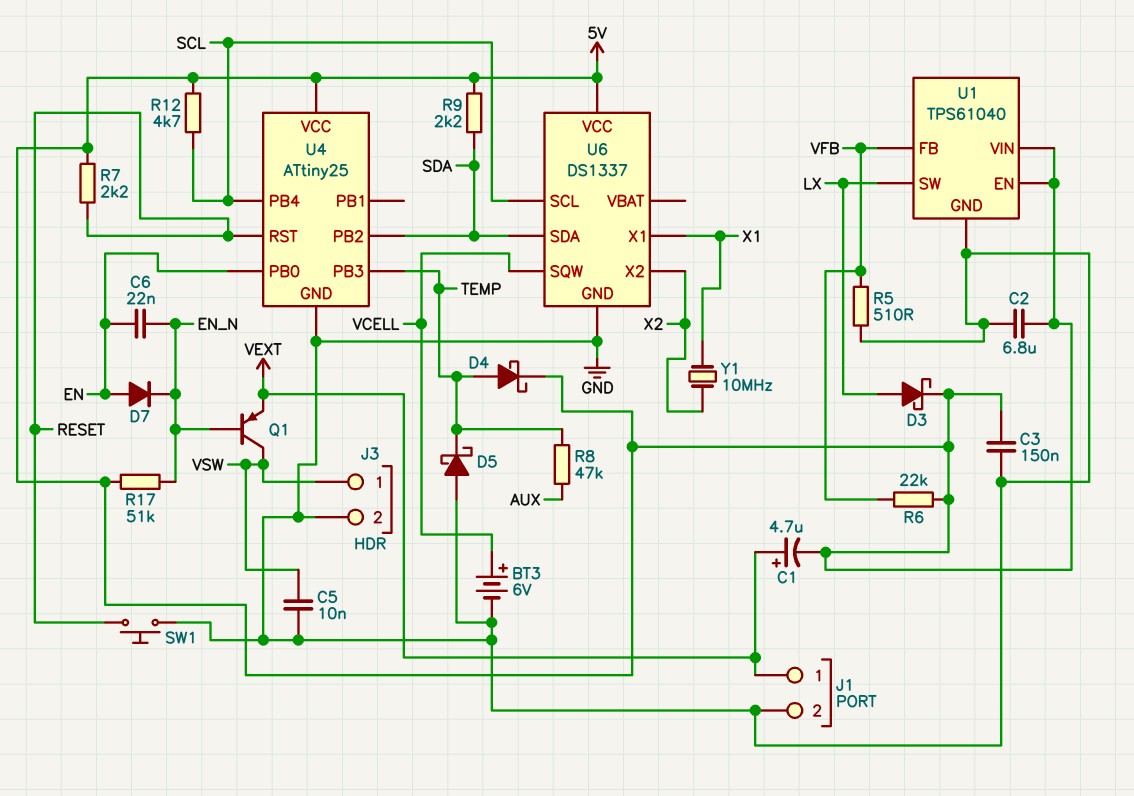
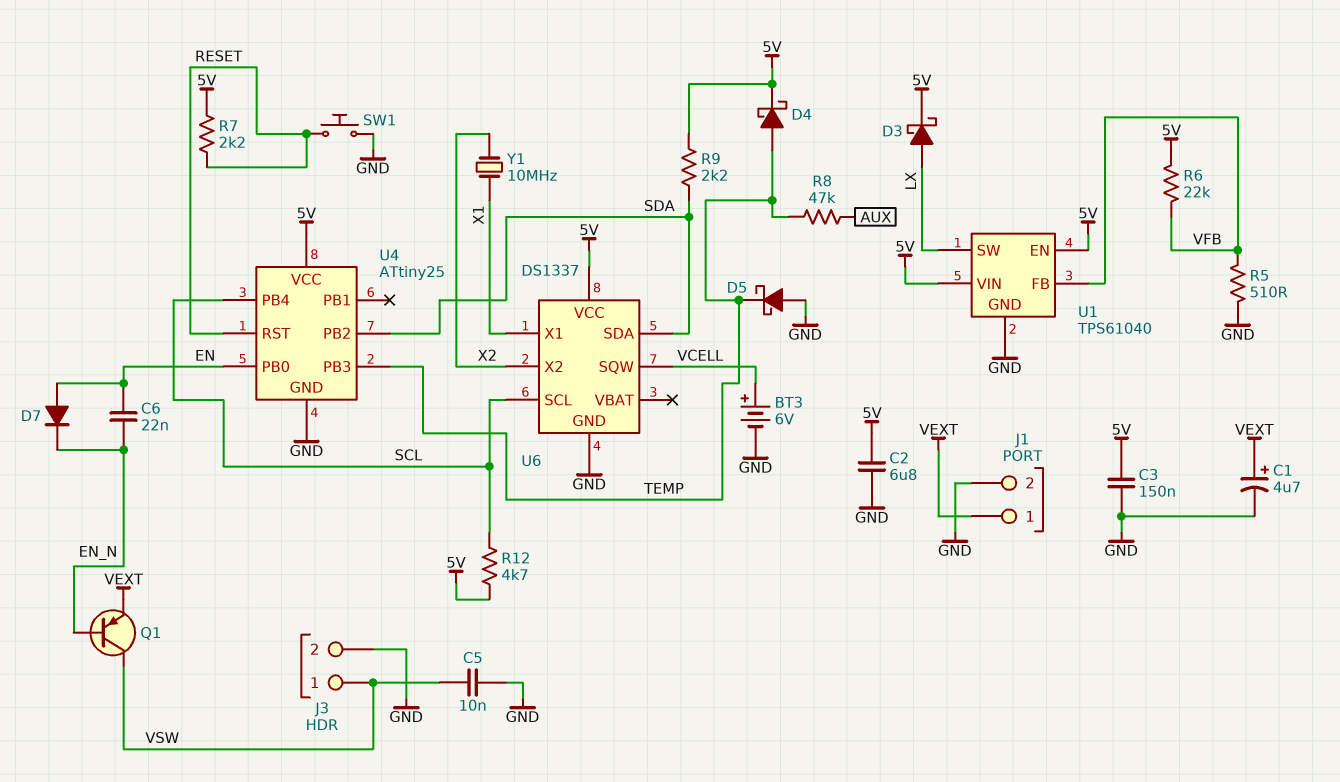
C1: 4.7uF (plus VEXT, minus 5V) -> 4.7uF (plus VEXT, minus GND)
R17: 51k (5V, EN_N) -> none

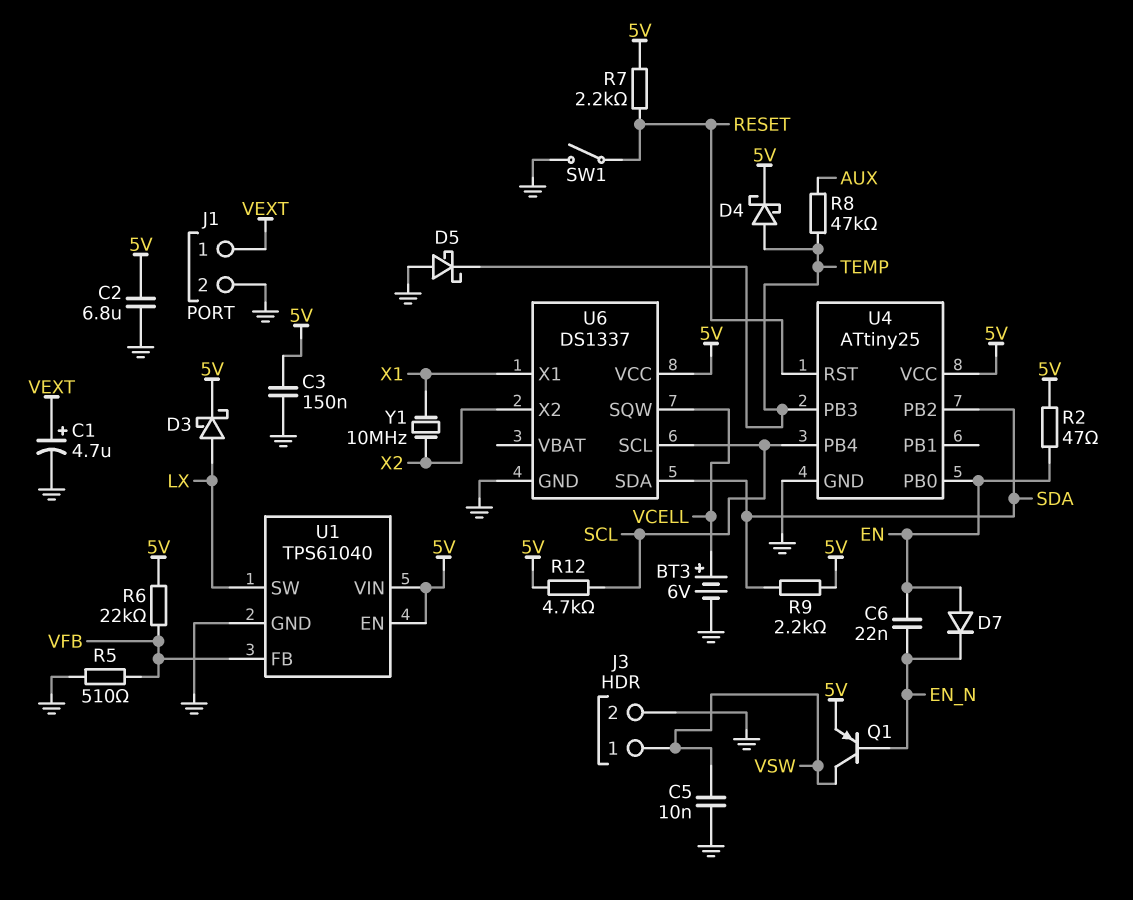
Q1: PNP (B EN_N, C VSW, E VEXT) -> PNP (B EN_N, C VSW, E 5V)
R2: none -> 47 (5V, EN)
SW1: button (GND, RESET) -> switch (GND, RESET)

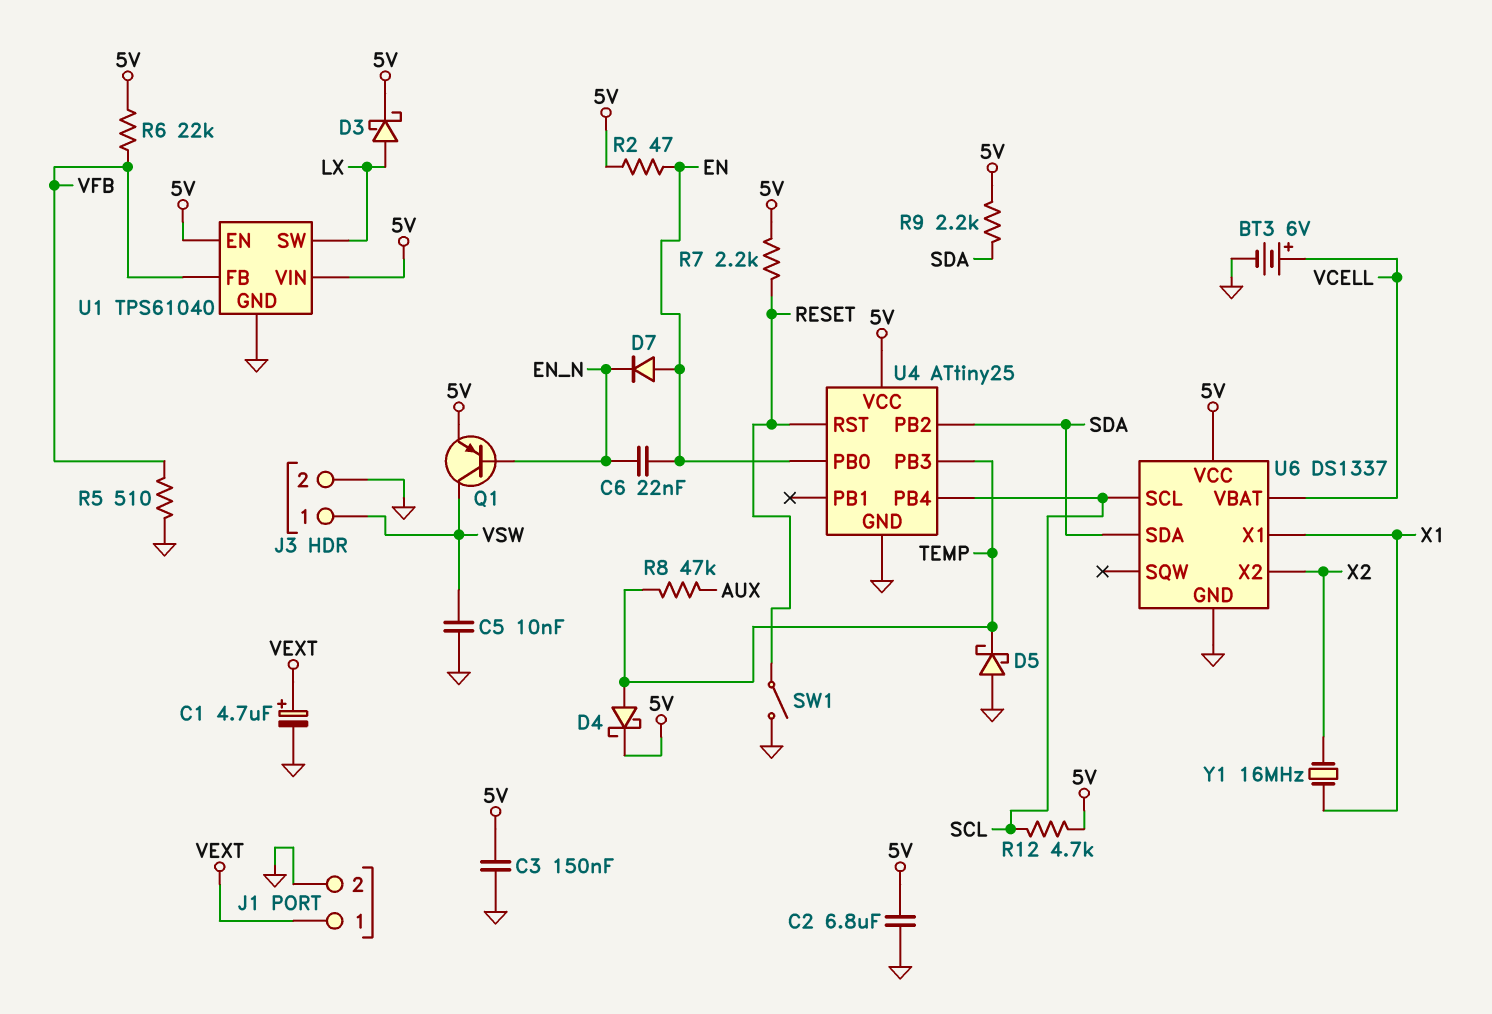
U6 pin SQW: VCELL -> none
U6 pin VBAT: none -> VCELL
Y1: 10MHz (X1, X2) -> 16MHz (X1, X2)

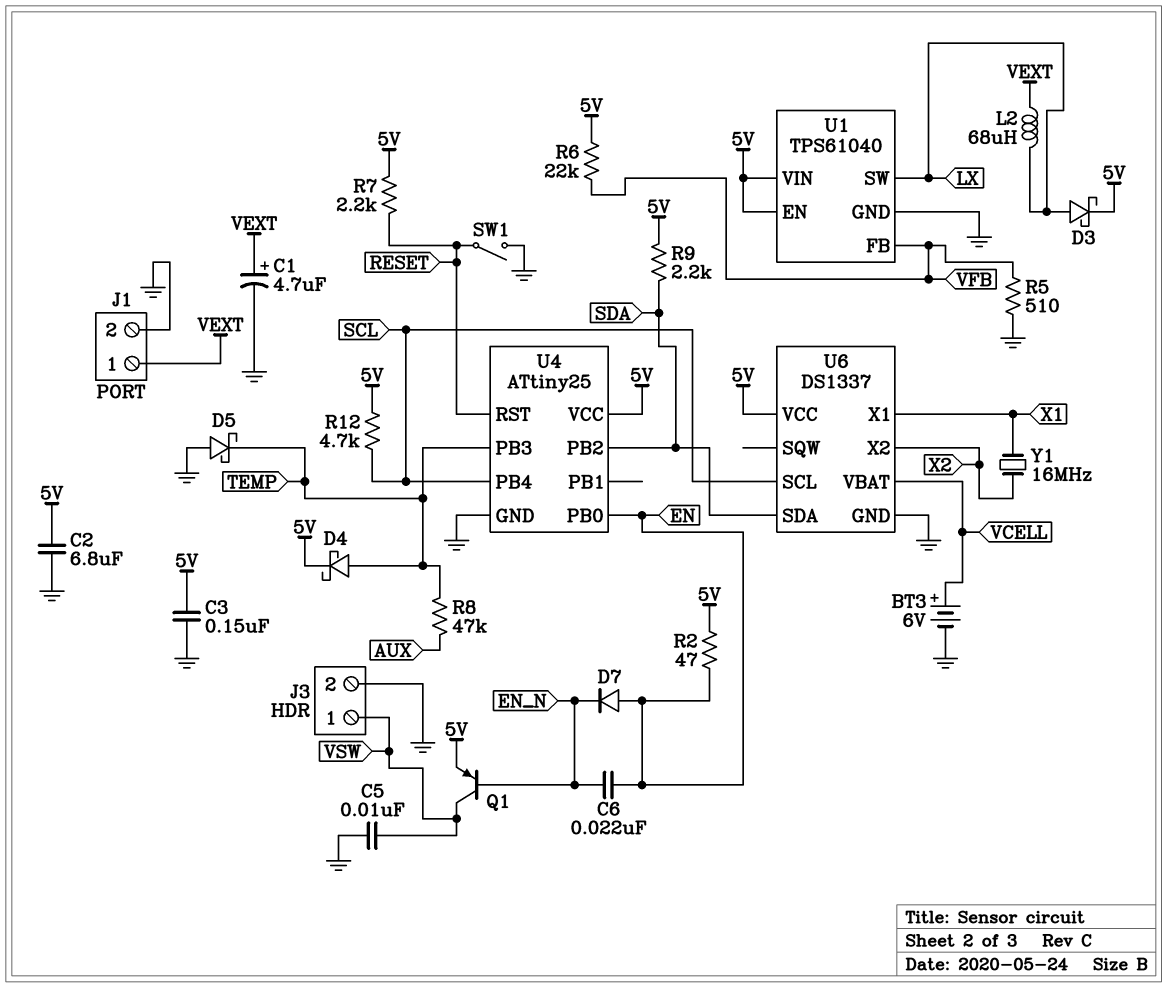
L2: none -> 68uH (LX, VEXT)

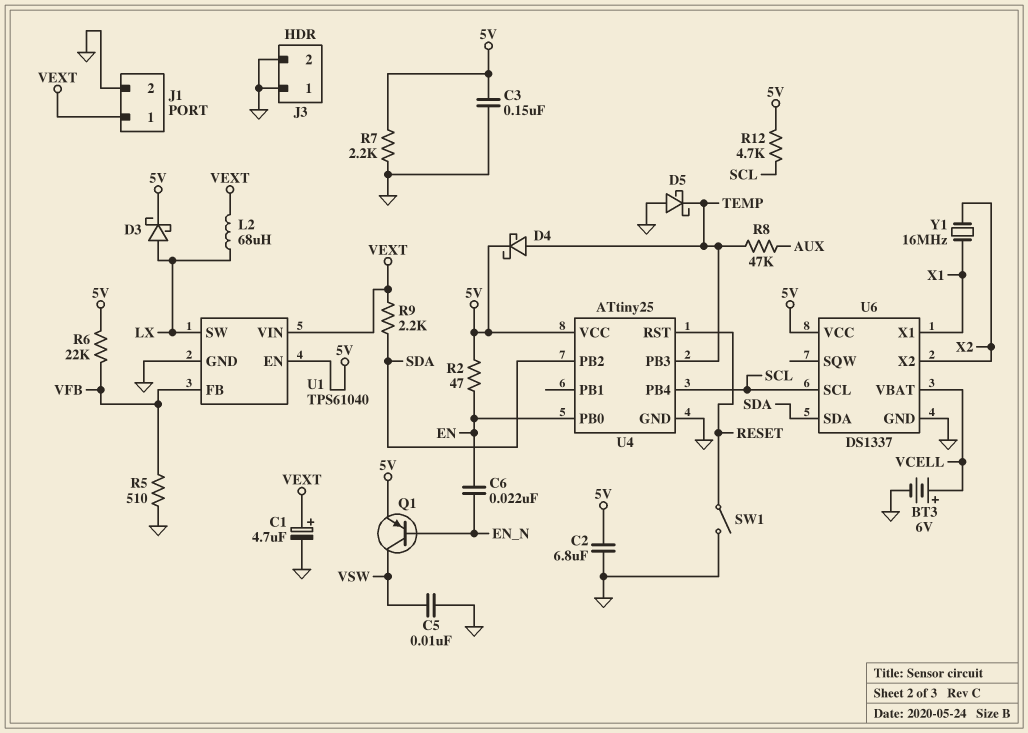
D7: diode (A EN, K EN_N) -> none
J3 pin 1: VSW -> GND
R7: 2.2k (5V, RESET) -> 2.2k (5V, GND)
R9: 2.2k (5V, SDA) -> 2.2k (SDA, VEXT)
U1 pin VIN: 5V -> VEXT

